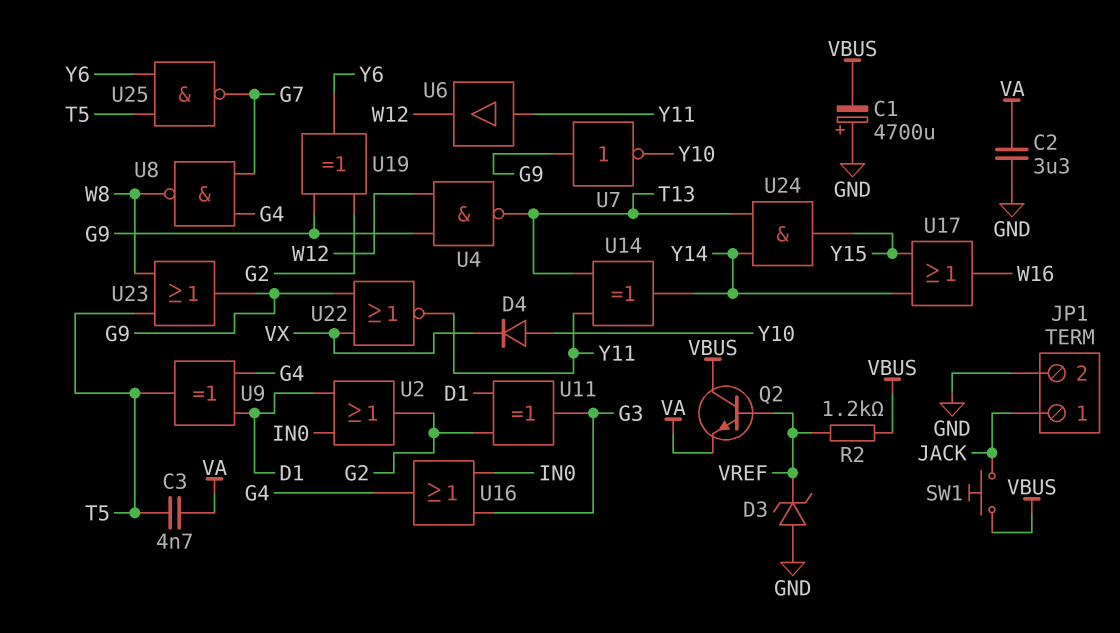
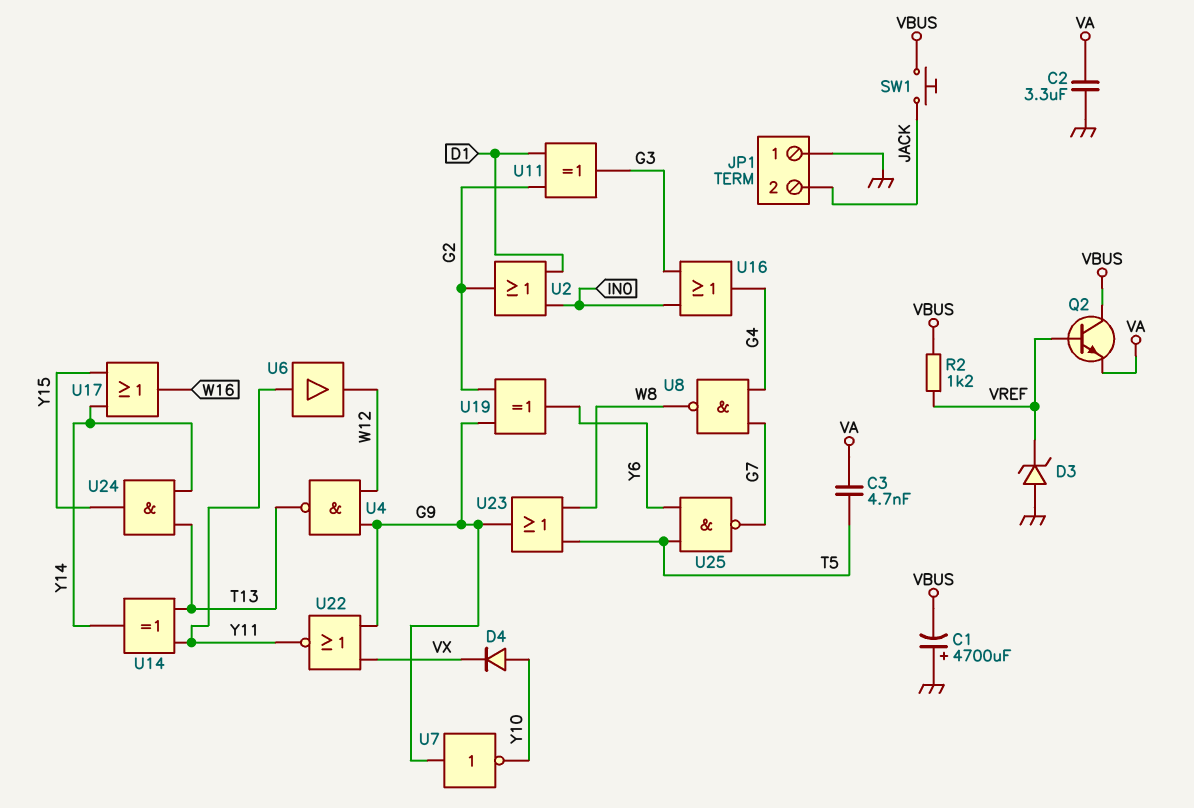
JP1 pin 1: JACK -> GND
JP1 pin 2: GND -> JACK
U9: XOR (in D1, in G4, out T5) -> none

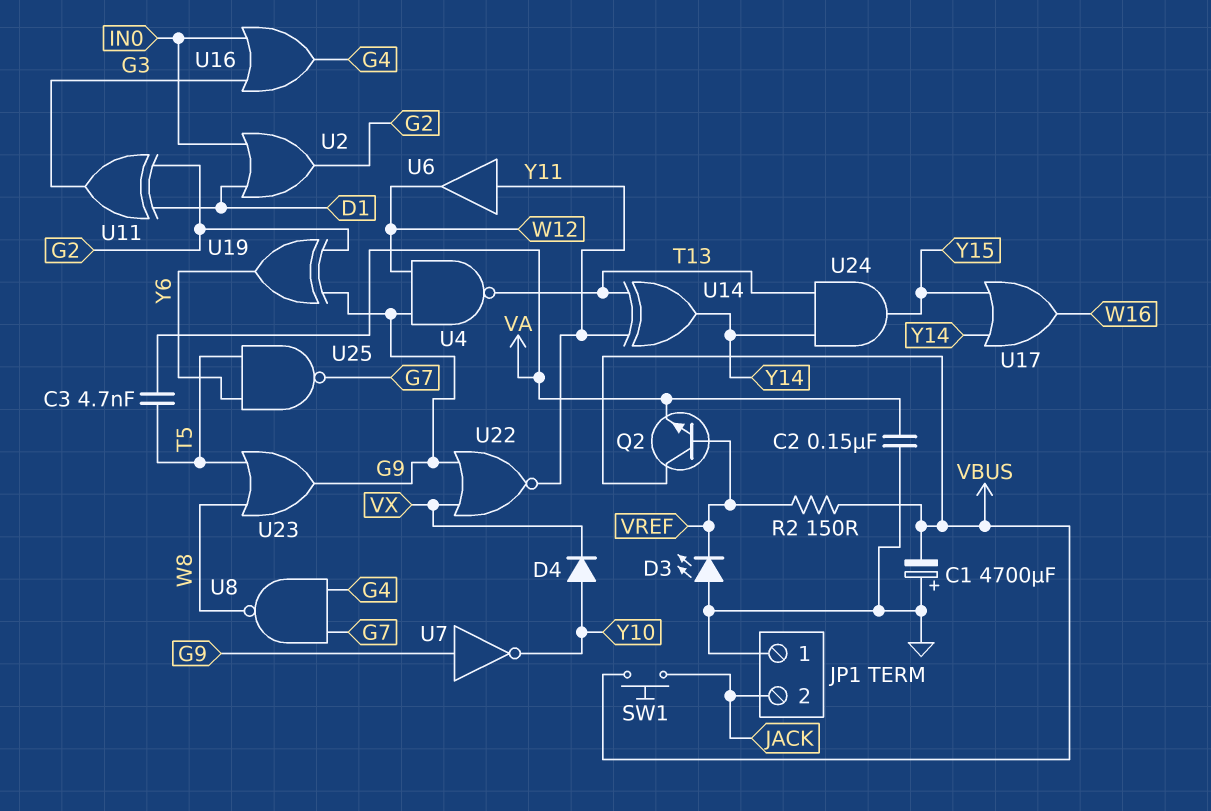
C2: 3.3uF (GND, VA) -> 150nF (GND, VA)
D3: zener (A GND, K VREF) -> LED (A GND, K VREF)
R2: 1.2k (VBUS, VREF) -> 150 (VBUS, VREF)

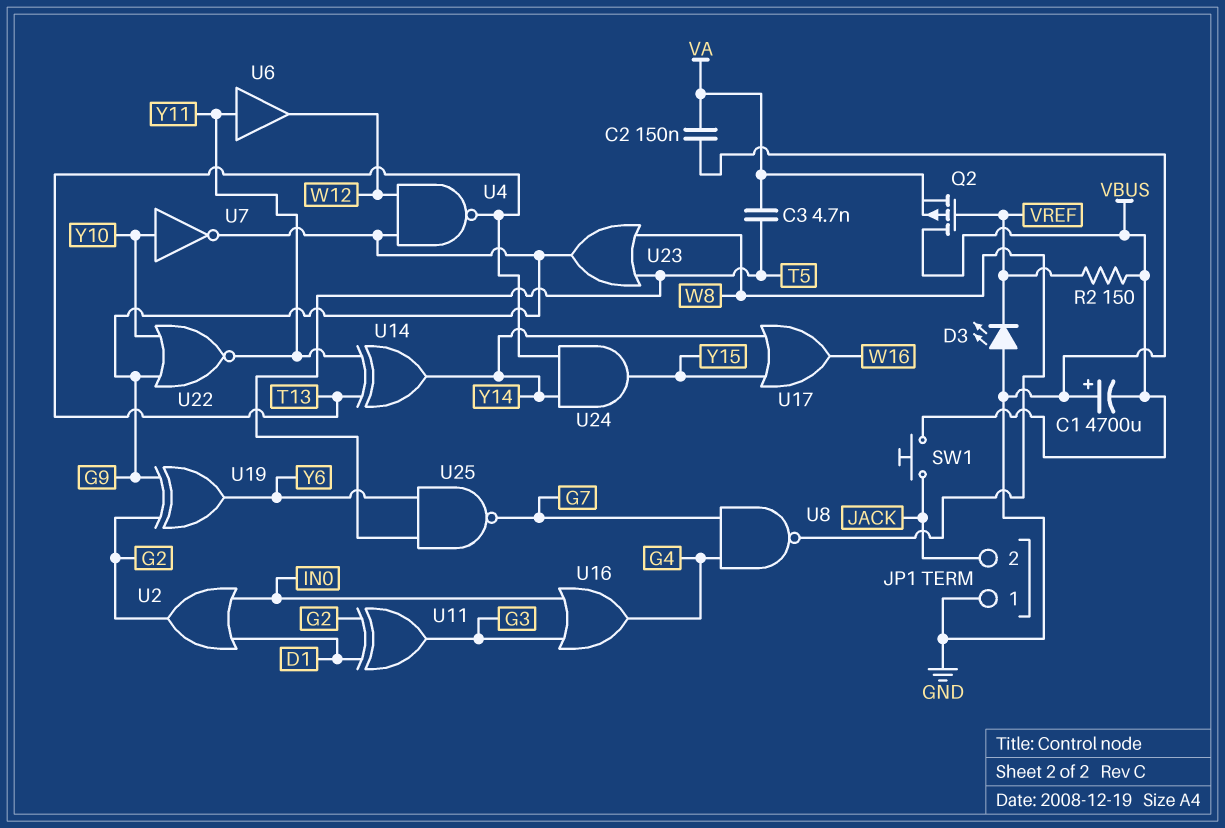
D4: diode (A Y10, K VX) -> none
Q2: NPN (B VREF, C VBUS, E VA) -> PMOS (G VREF, D VBUS, S VA)
U7: NOT (in G9, out Y10) -> NOT (in Y10, out G9)
U22: NOR (in G9, in VX, out Y11) -> NOR (in G9, in Y10, out Y11)

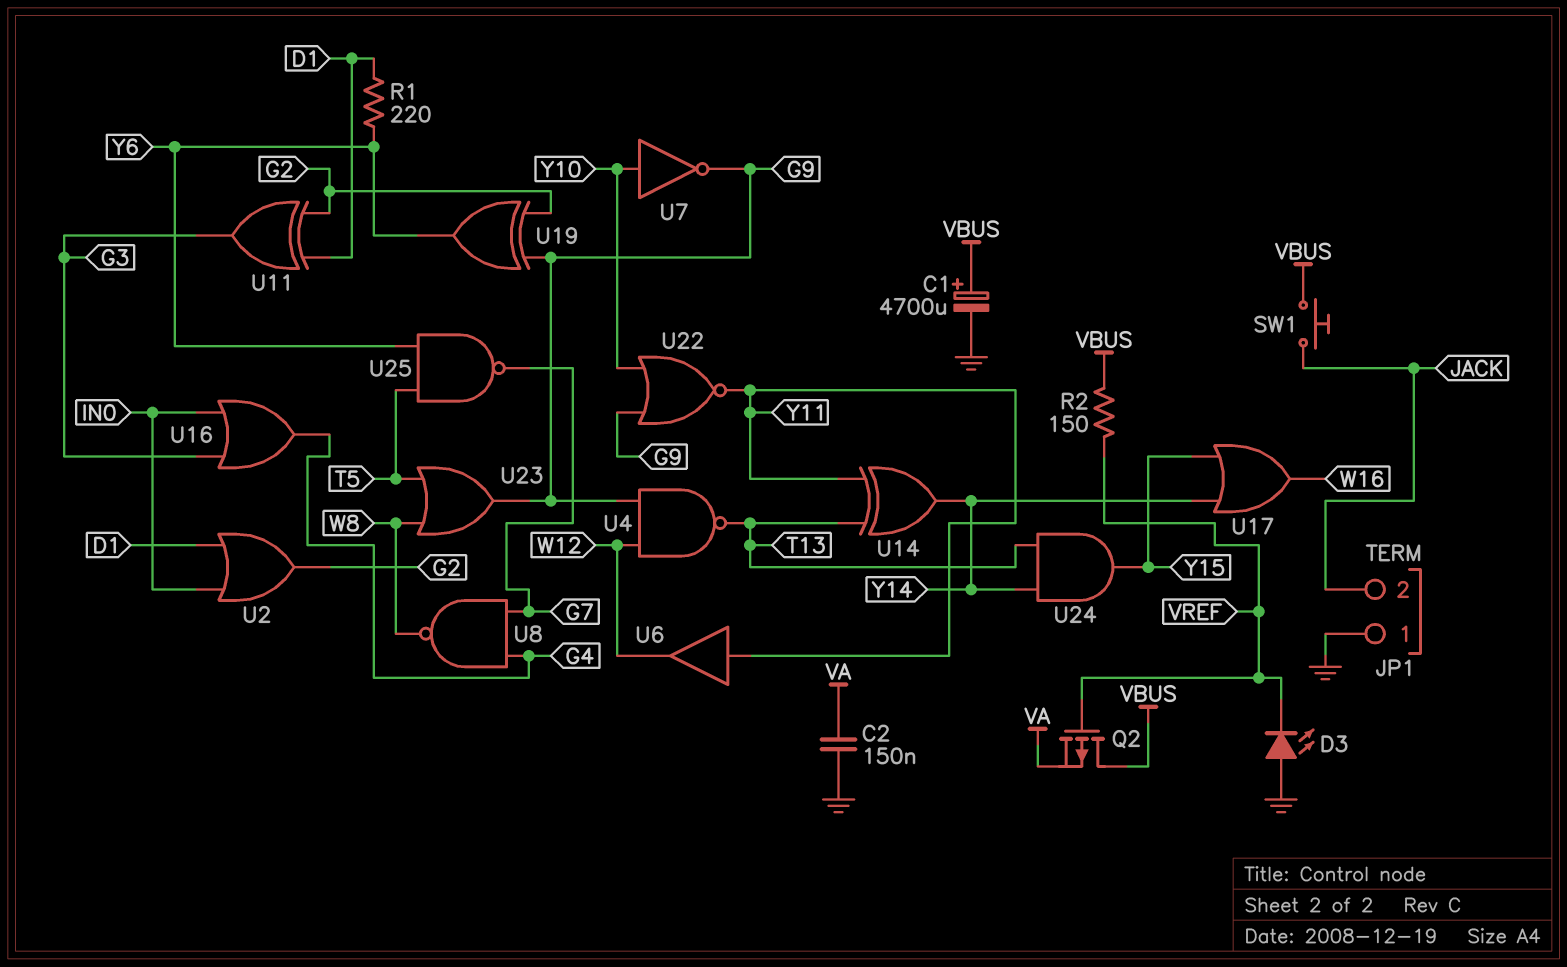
C1: 4700uF (plus GND, minus VBUS) -> 4700uF (plus VBUS, minus GND)
C3: 4.7nF (T5, VA) -> none
R1: none -> 220 (D1, Y6)

